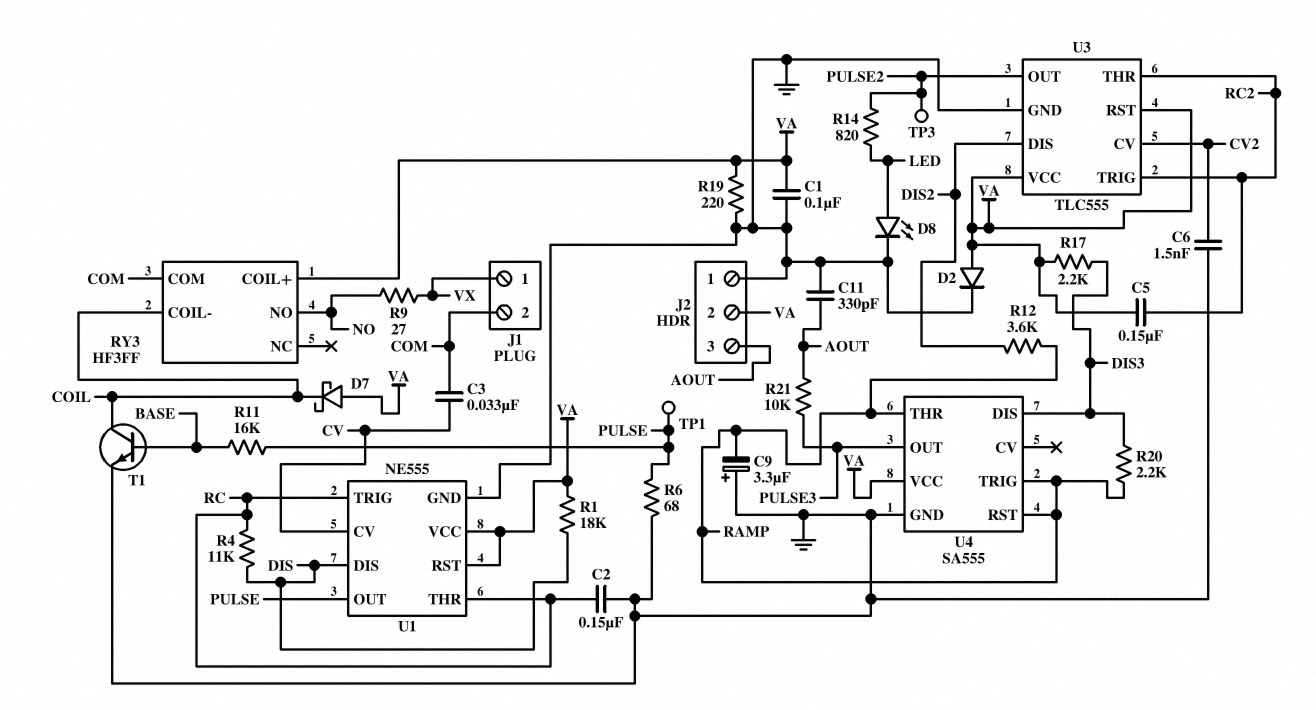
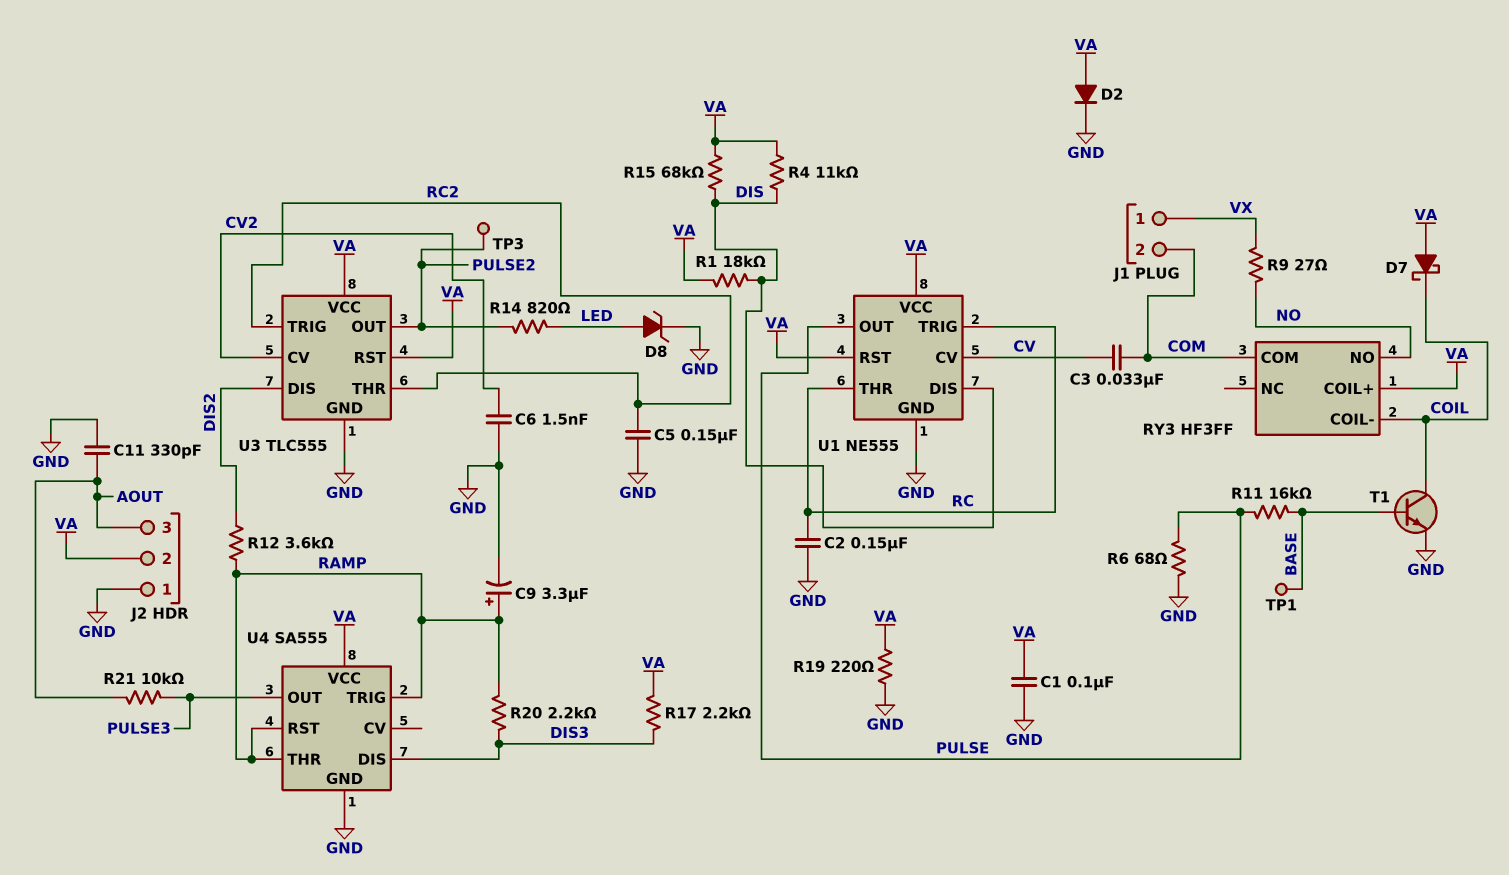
C5: 150nF (RC2, VA) -> 150nF (GND, RC2)
C9: 3.3uF (plus GND, minus RAMP) -> 3.3uF (plus RAMP, minus GND)
D8: LED (A LED, K GND) -> zener (A LED, K GND)
R4: 11k (DIS, RC) -> 11k (DIS, VA)
R15: none -> 68k (DIS, VA)
TP1: test point (PULSE) -> test point (BASE)

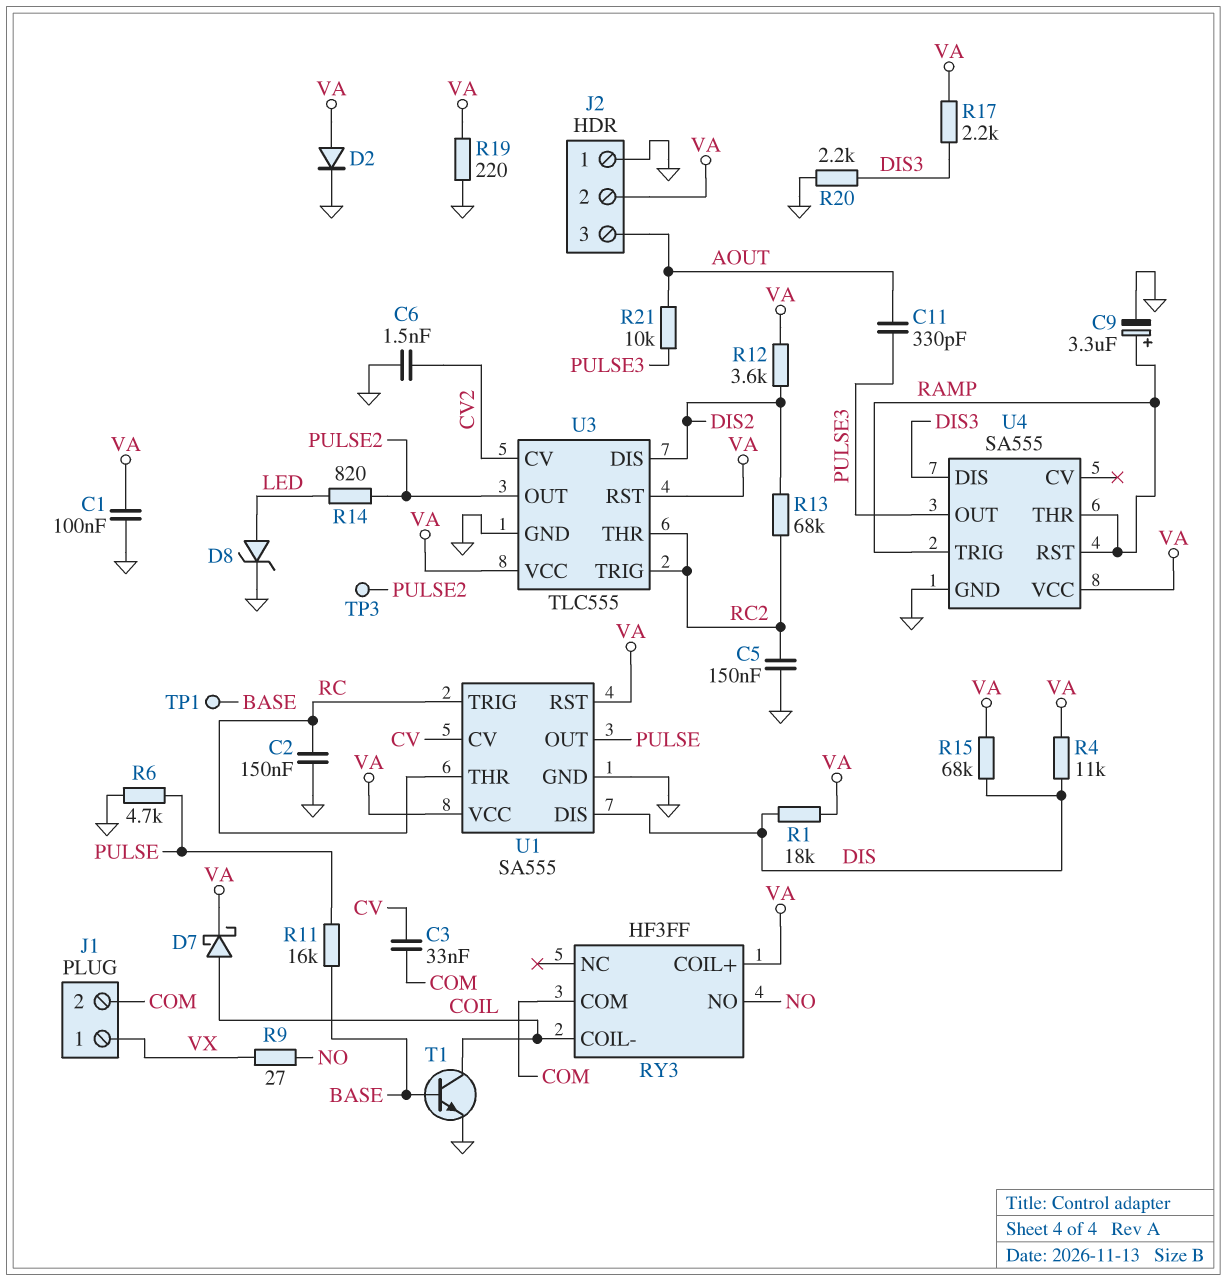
C11: 330pF (AOUT, GND) -> 330pF (AOUT, PULSE3)
D7: schottky (A VA, K COIL) -> schottky (A COIL, K VA)
R6: 68 (GND, PULSE) -> 4.7k (GND, PULSE)
R12: 3.6k (DIS2, RAMP) -> 3.6k (DIS2, VA)
R13: none -> 68k (DIS2, RC2)
R20: 2.2k (DIS3, RAMP) -> 2.2k (DIS3, GND)
U1: NE555 -> SA555

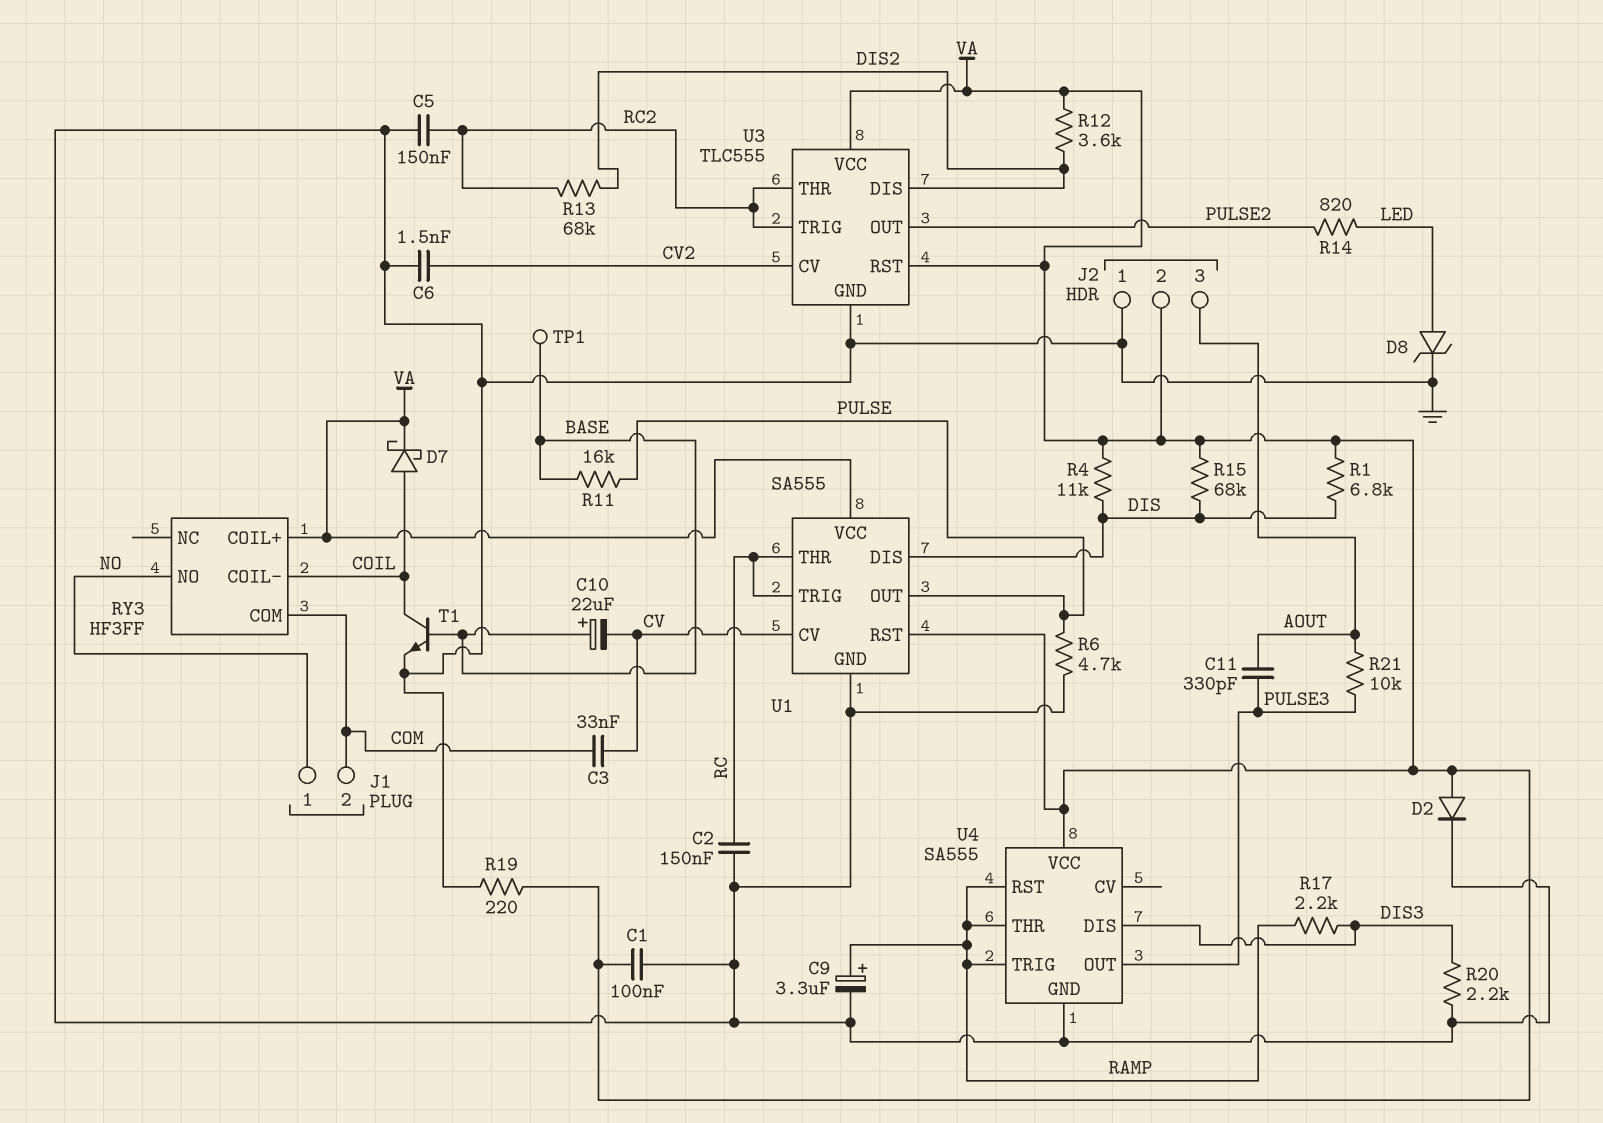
C10: none -> 22uF (plus BASE, minus CV)
J1 pin 1: VX -> NO
R1: 18k (DIS, VA) -> 6.8k (DIS, VA)
R9: 27 (NO, VX) -> none
R17: 2.2k (DIS3, VA) -> 2.2k (DIS3, RAMP)
TP3: test point (PULSE2) -> none

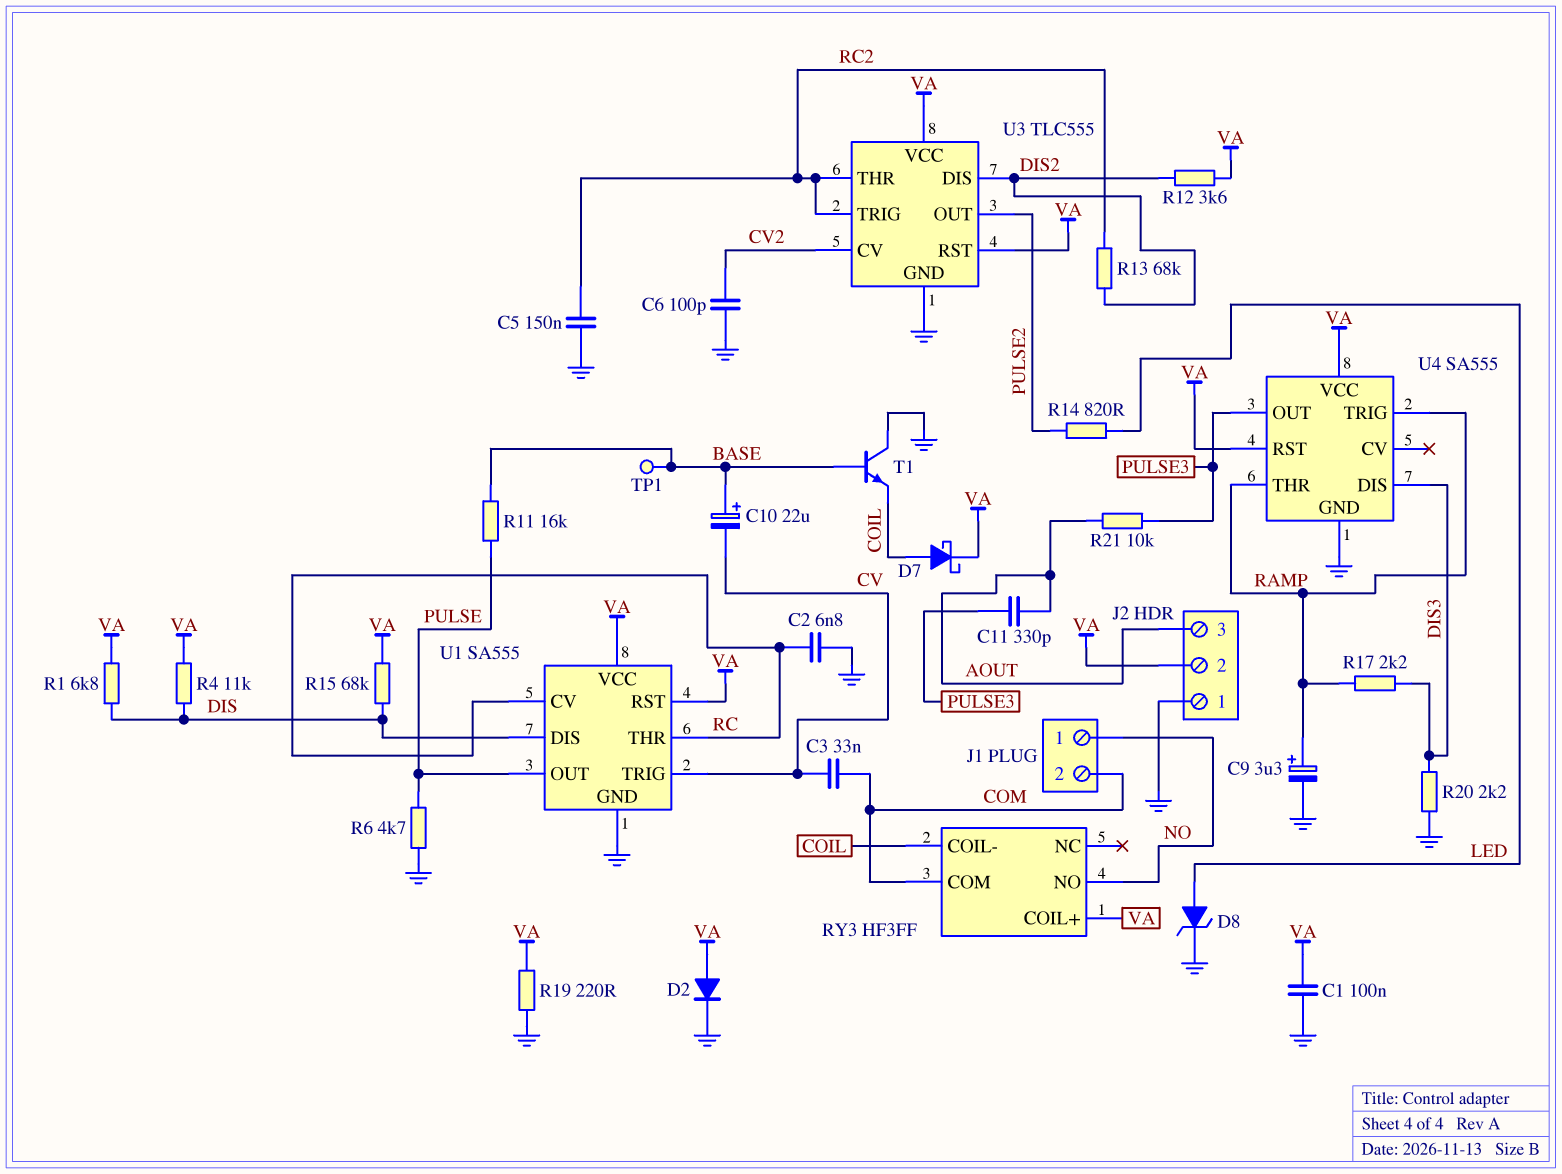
C2: 150nF (GND, RC) -> 6.8nF (GND, RC)
C6: 1.5nF (CV2, GND) -> 100pF (CV2, GND)
T1: NPN (B BASE, C COIL, E GND) -> NPN (B BASE, C GND, E COIL)
U1 pin CV: CV -> RC
U1 pin TRIG: RC -> CV
U4 pin RST: RAMP -> VA

